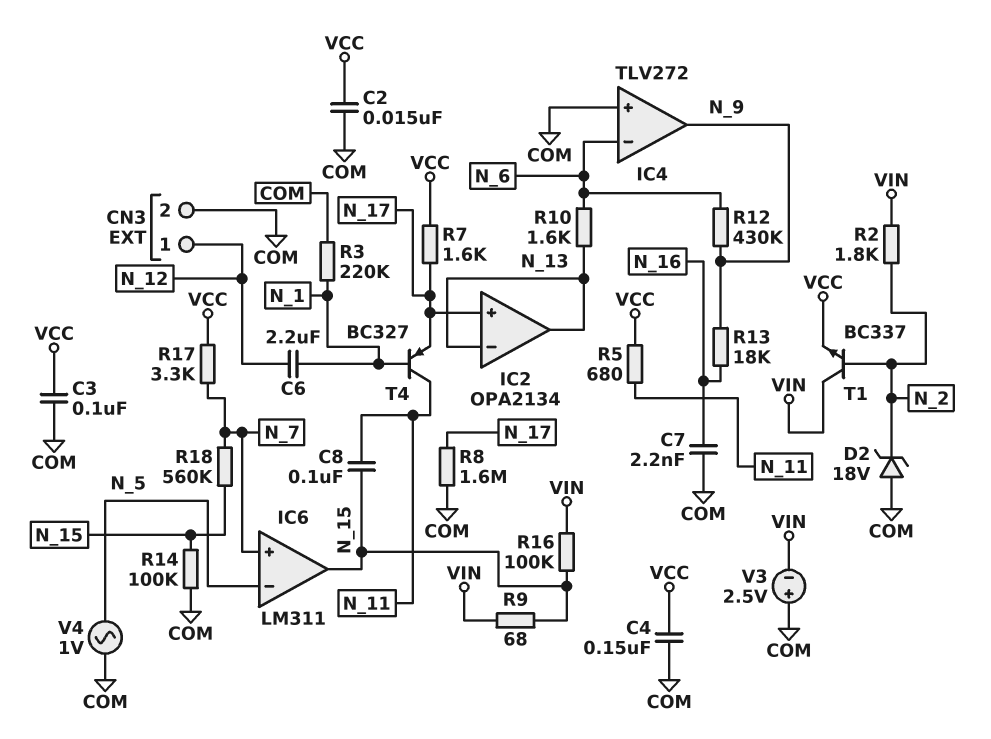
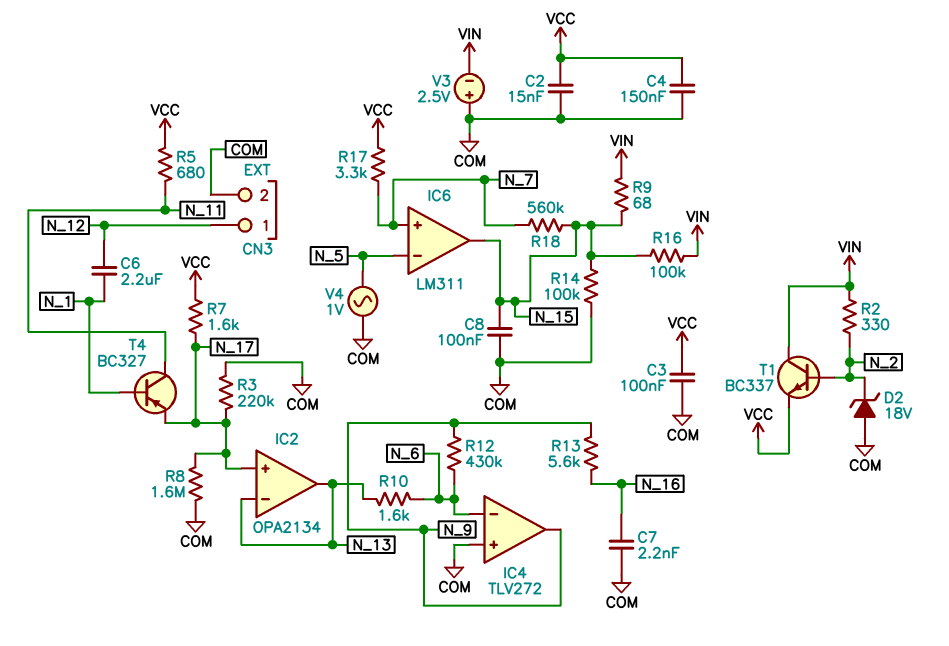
C8: 100nF (N_11, N_15) -> 100nF (COM, N_15)
R2: 1.8k (N_2, VIN) -> 330 (N_2, VIN)
R3: 220k (COM, N_1) -> 220k (COM, N_17)
R13: 18k (N_9, N_16) -> 5.6k (N_9, N_16)

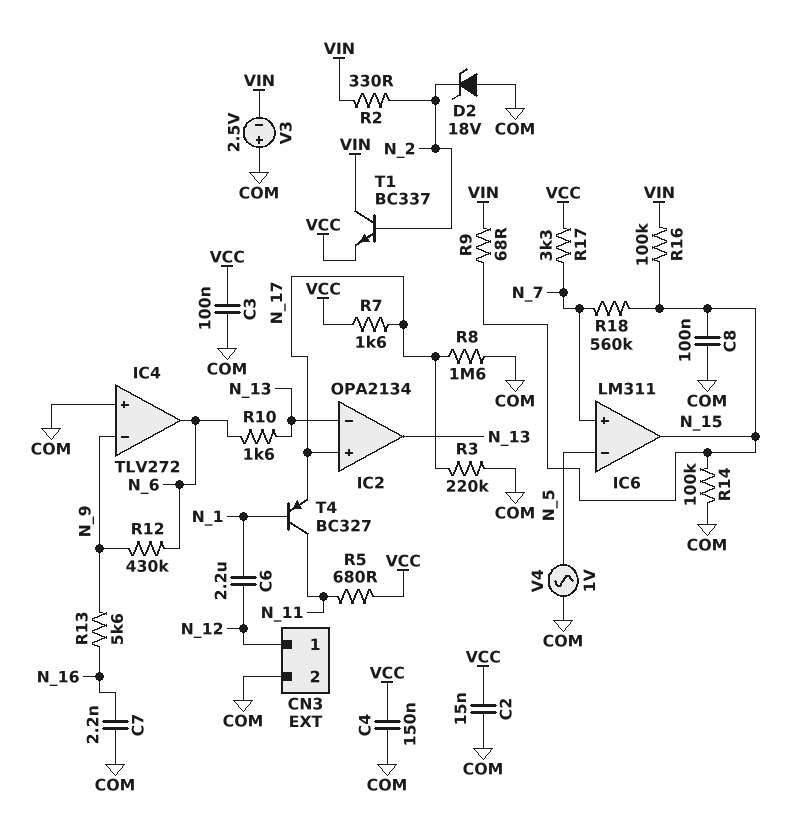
IC4 pin in-: N_6 -> N_9
IC4 pin out: N_9 -> N_6

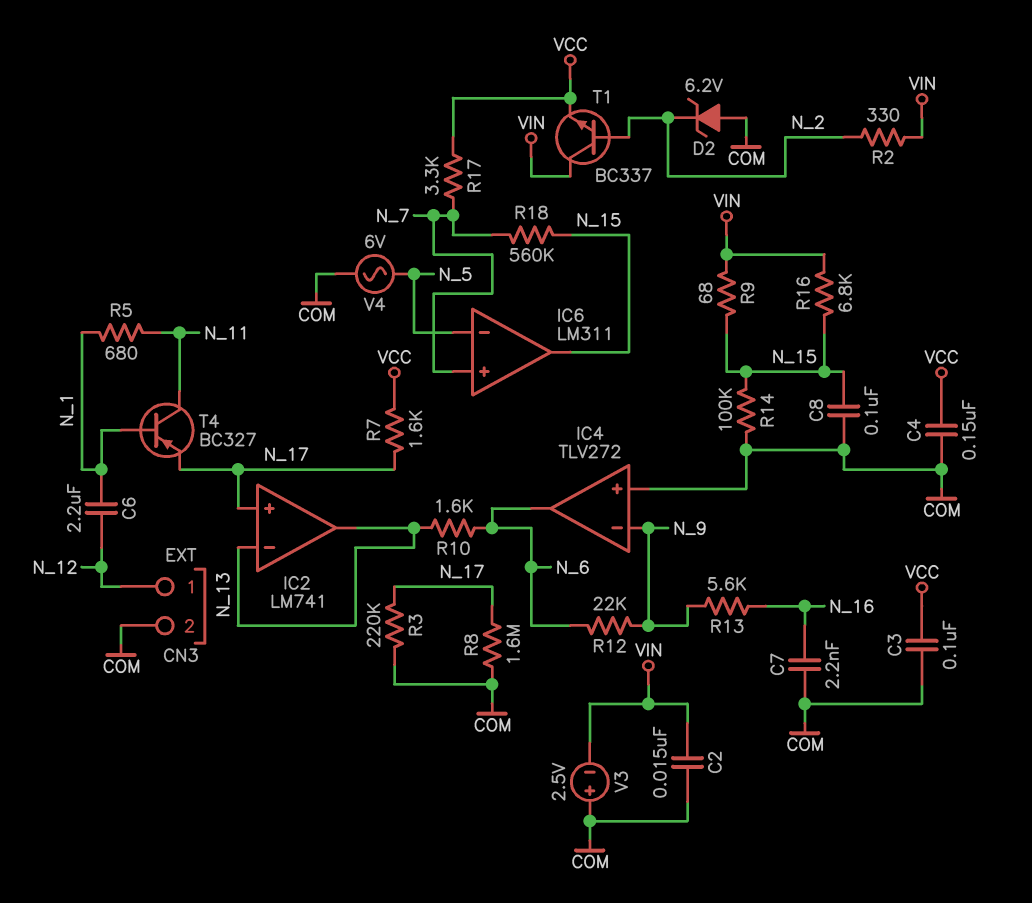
C2: 15nF (COM, VCC) -> 15nF (COM, VIN)
D2: zener 18V (A COM, K N_2) -> zener 6.2V (A COM, K N_2)
IC2: OPA2134 -> LM741
R5: 680 (N_11, VCC) -> 680 (N_1, N_11)
R12: 430k (N_6, N_9) -> 22k (N_6, N_9)
R16: 100k (N_15, VIN) -> 6.8k (N_15, VIN)
V4: AC 1V (COM, N_5) -> AC 6V (COM, N_5)

